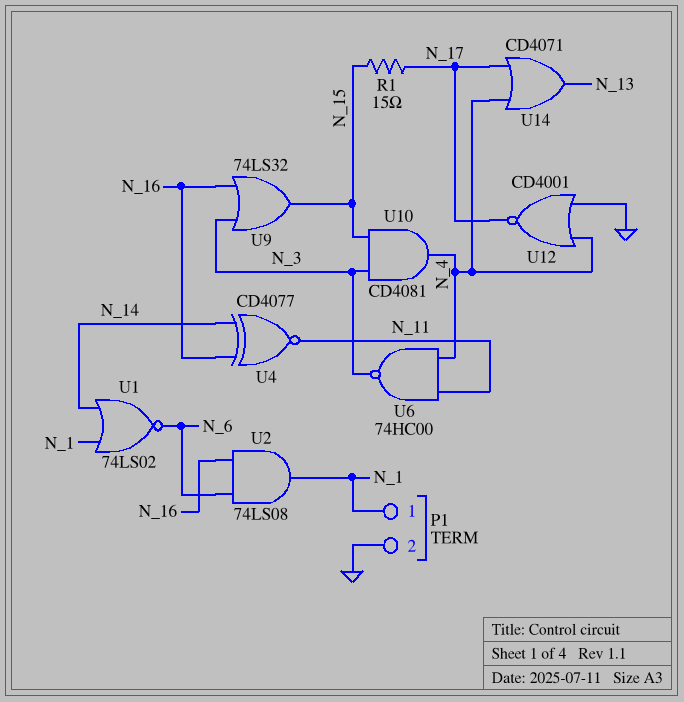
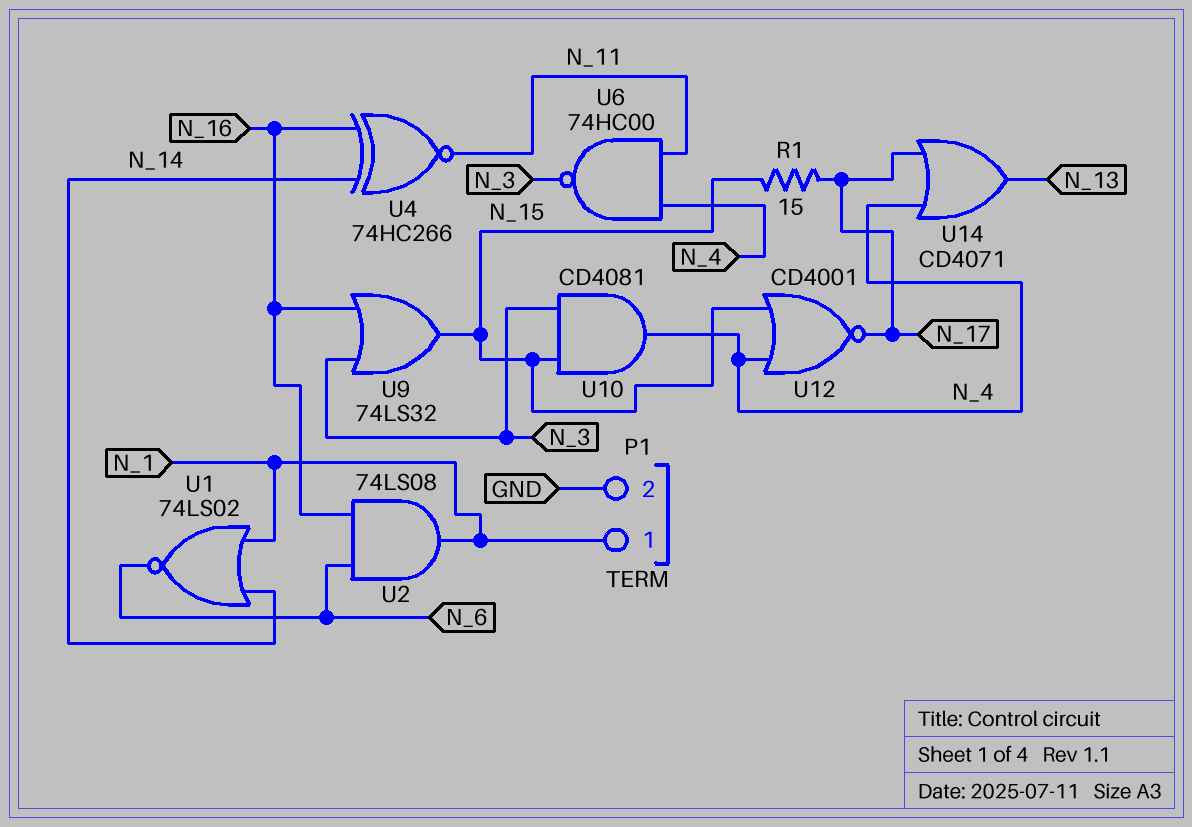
U4: XNOR CD4077 (in N_14, in N_16, out N_11) -> XNOR 74HC266 (in N_14, in N_16, out N_11)
U12: NOR CD4001 (in GND, in N_4, out N_17) -> NOR CD4001 (in N_4, in N_15, out N_17)

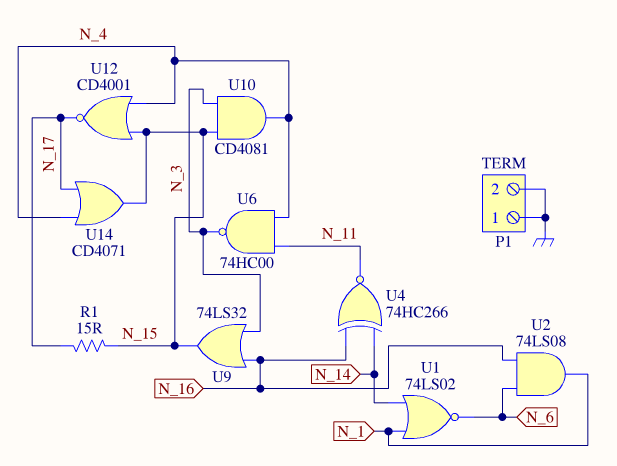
P1 pin 1: N_1 -> GND
U14: OR CD4071 (in N_4, in N_17, out N_13) -> OR CD4071 (in N_4, in N_17, out N_15)

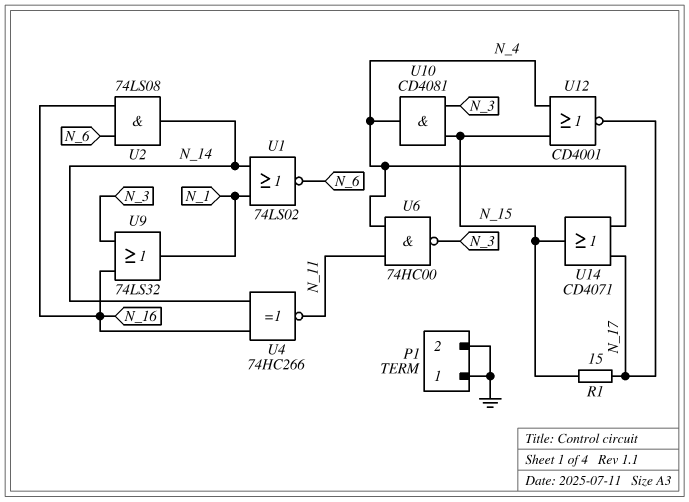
U2: AND 74LS08 (in N_6, in N_16, out N_1) -> AND 74LS08 (in N_6, in N_16, out N_14)
U9: OR 74LS32 (in N_3, in N_16, out N_15) -> OR 74LS32 (in N_3, in N_16, out N_1)

